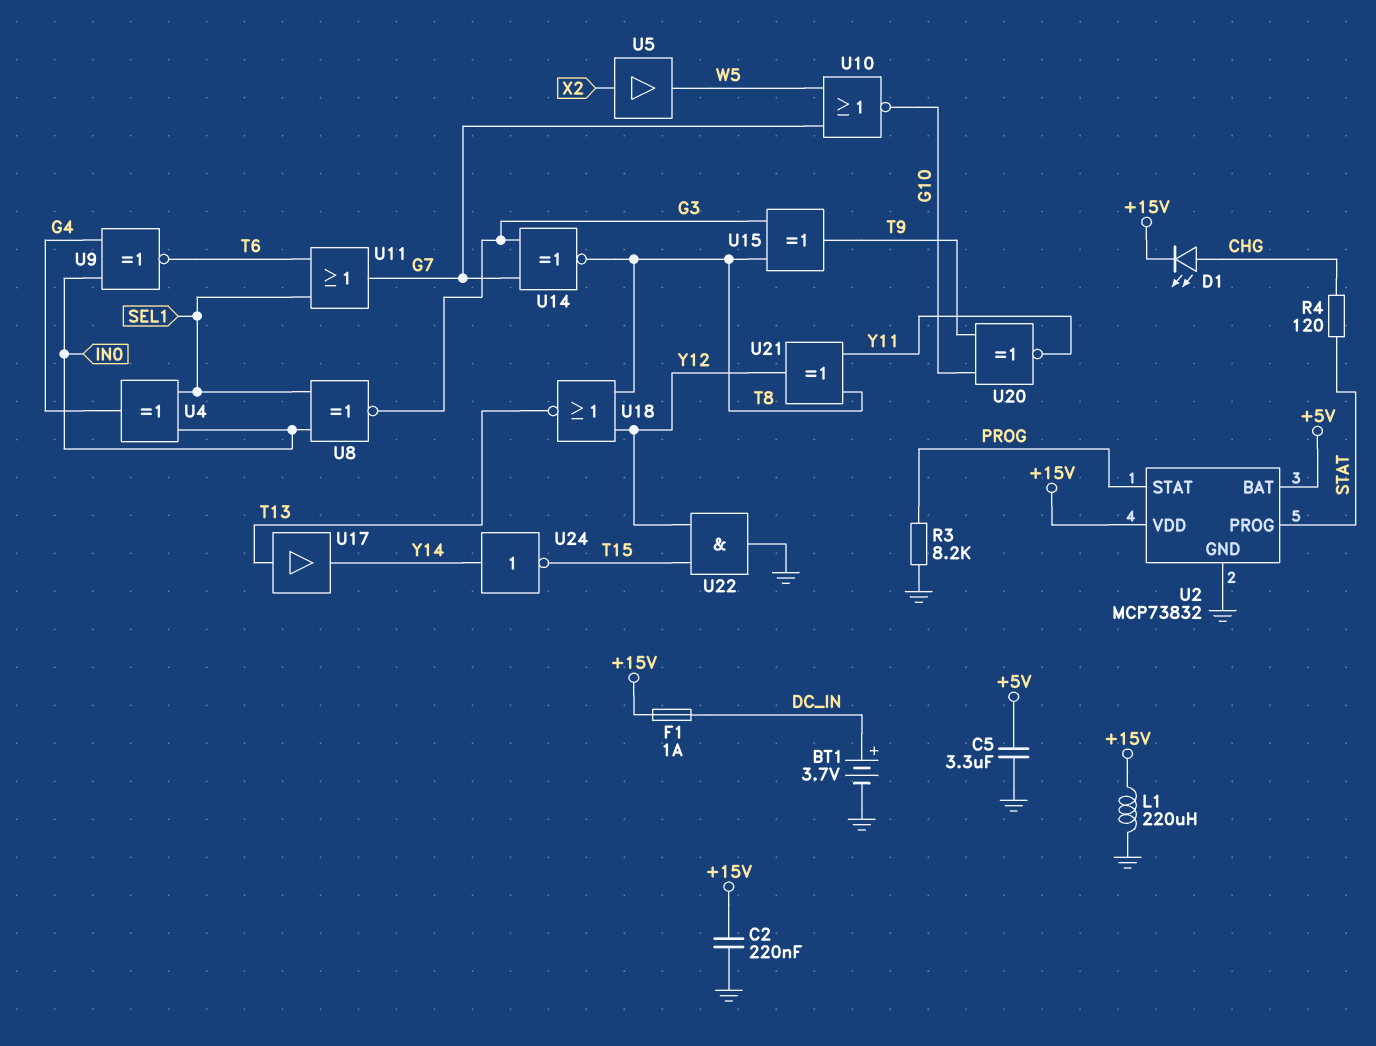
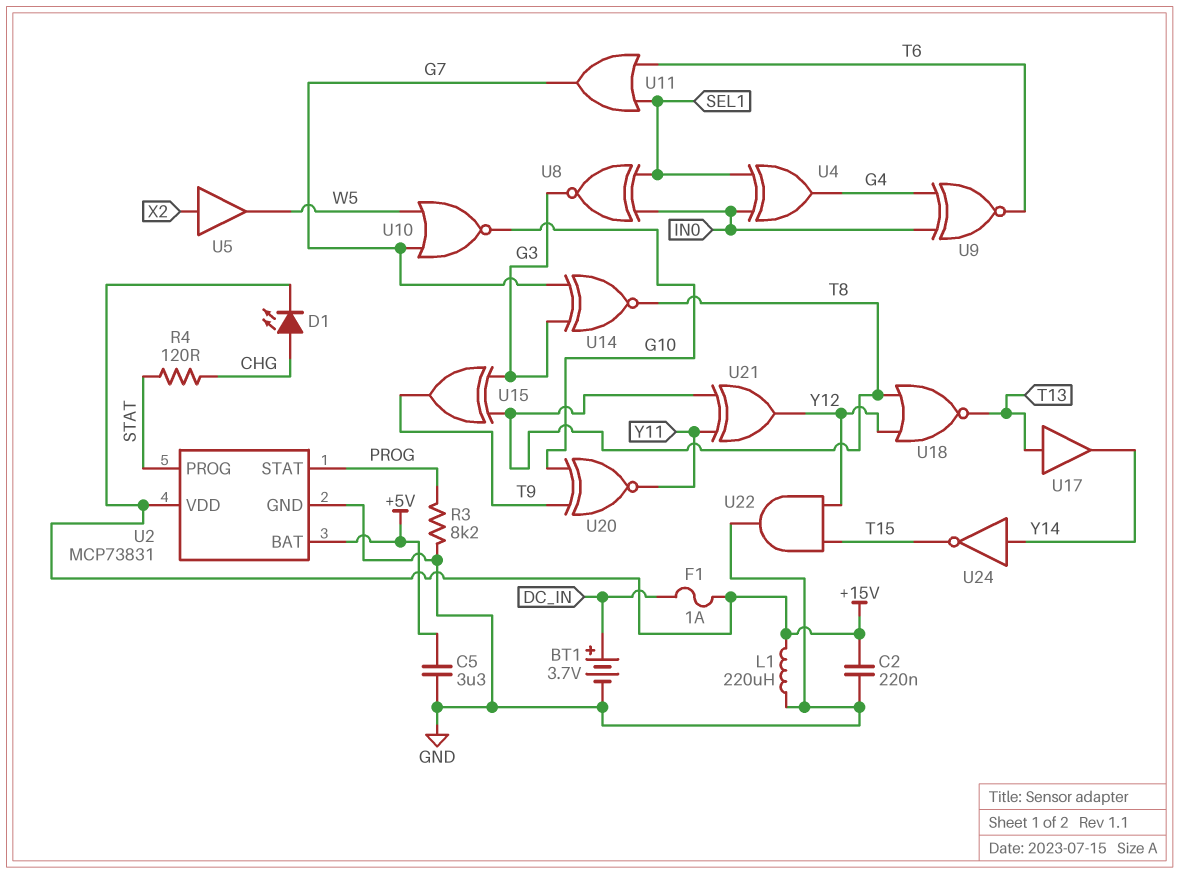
U2: MCP73832 -> MCP73831

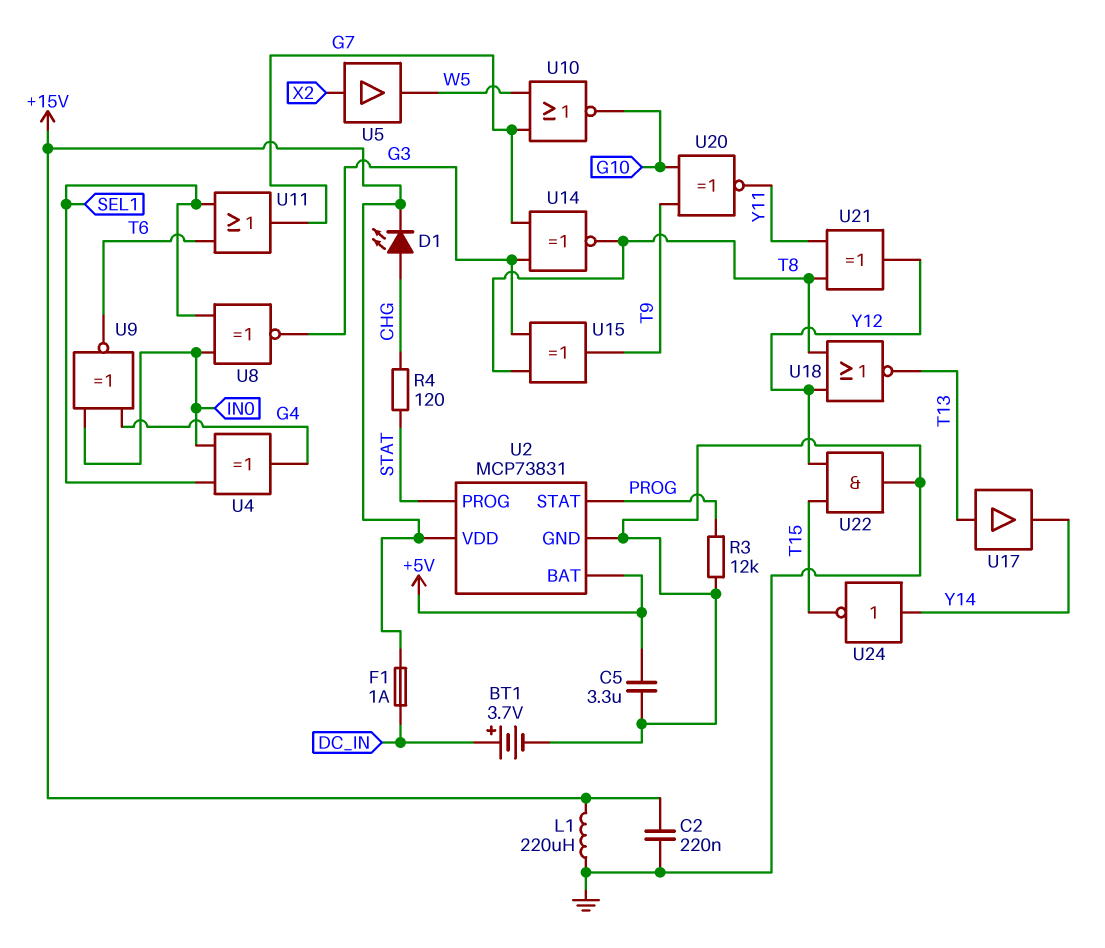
R3: 8.2k (GND, PROG) -> 12k (GND, PROG)

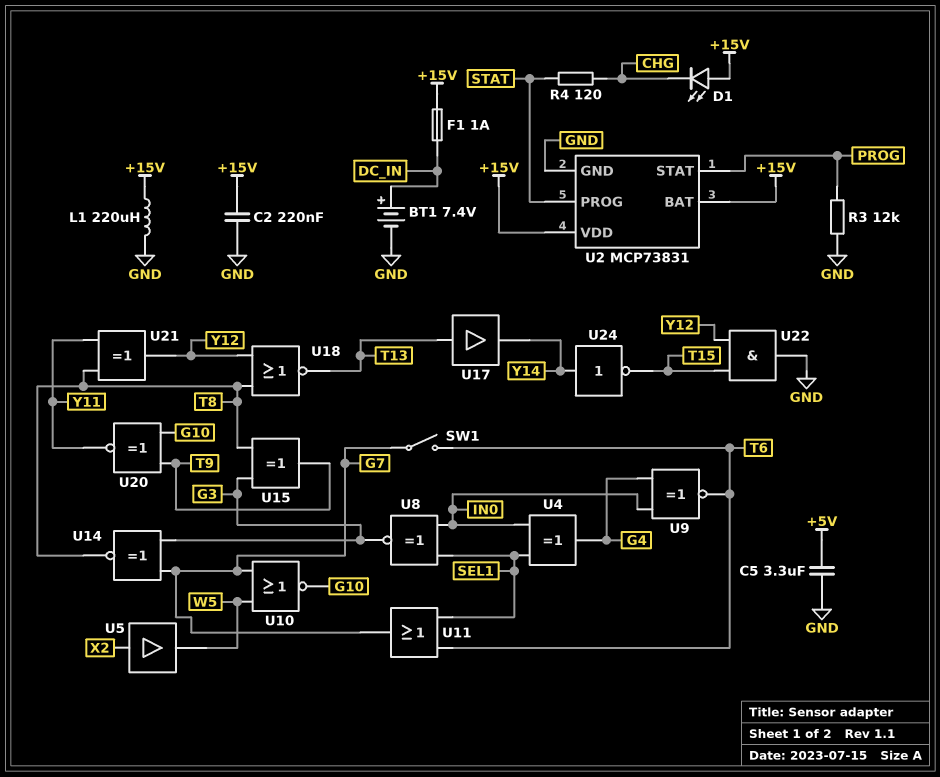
BT1: 3.7V (plus DC_IN, minus GND) -> 7.4V (plus DC_IN, minus GND)
D1: LED (A CHG, K +15V) -> LED (A +15V, K CHG)
SW1: none -> switch (G7, T6)
U2 pin BAT: +5V -> +15V

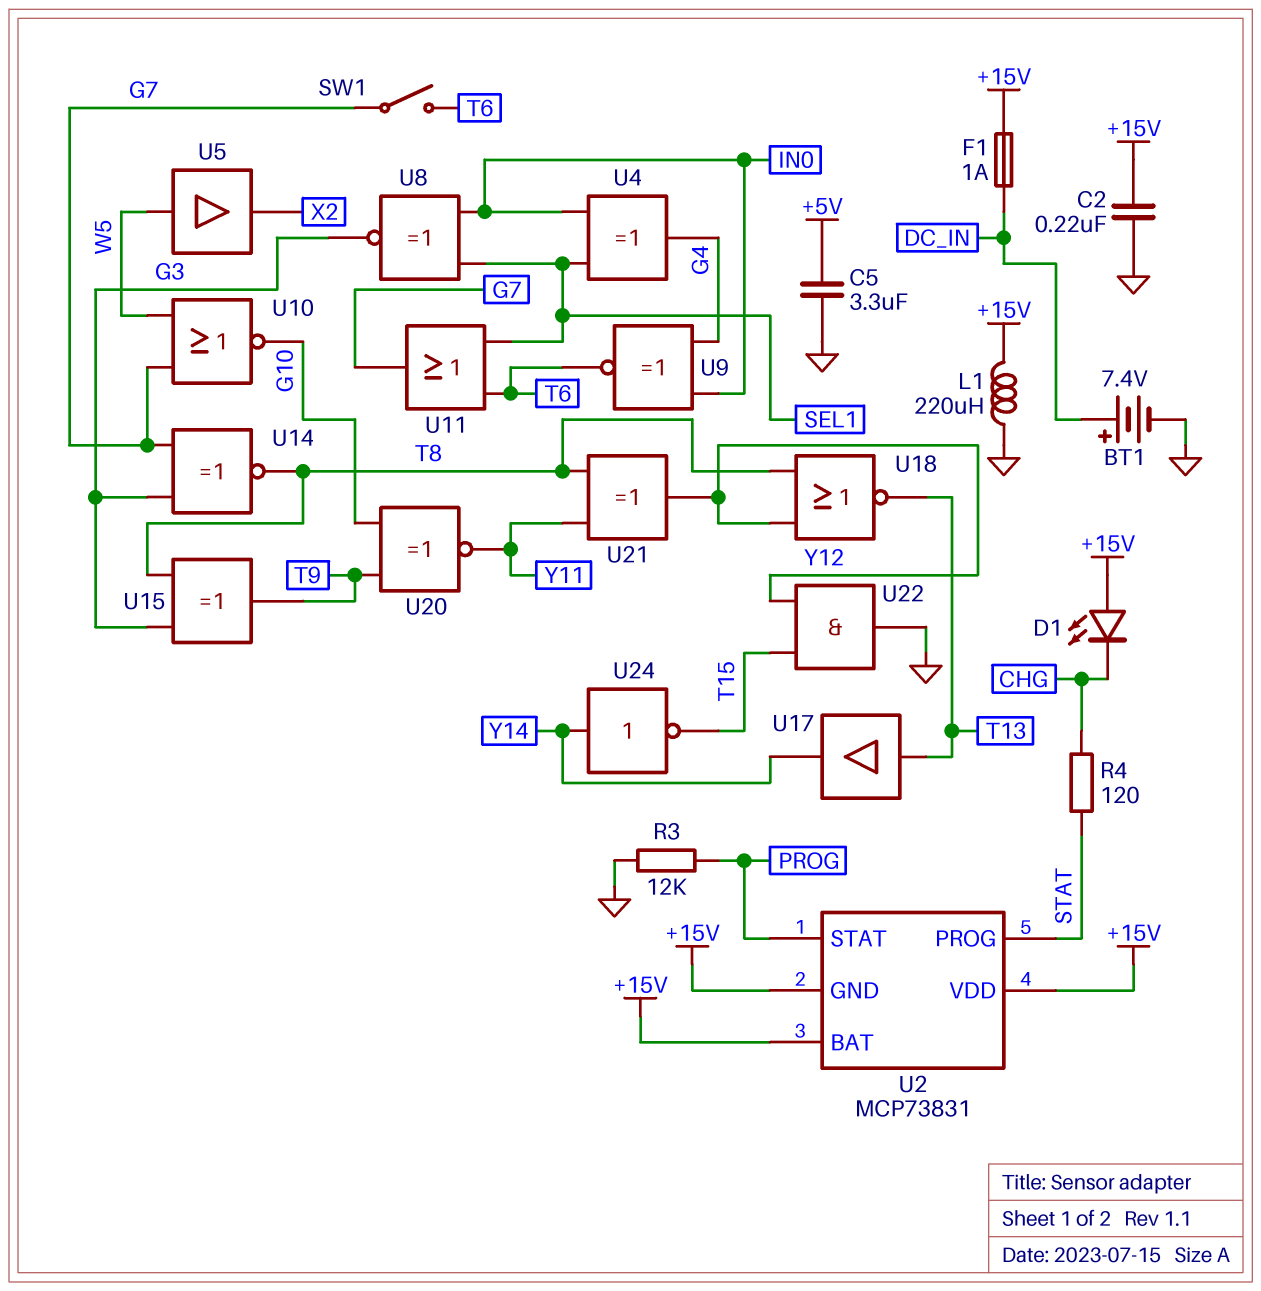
U2 pin GND: GND -> +15V
U5: buffer (in X2, out W5) -> buffer (in W5, out X2)

